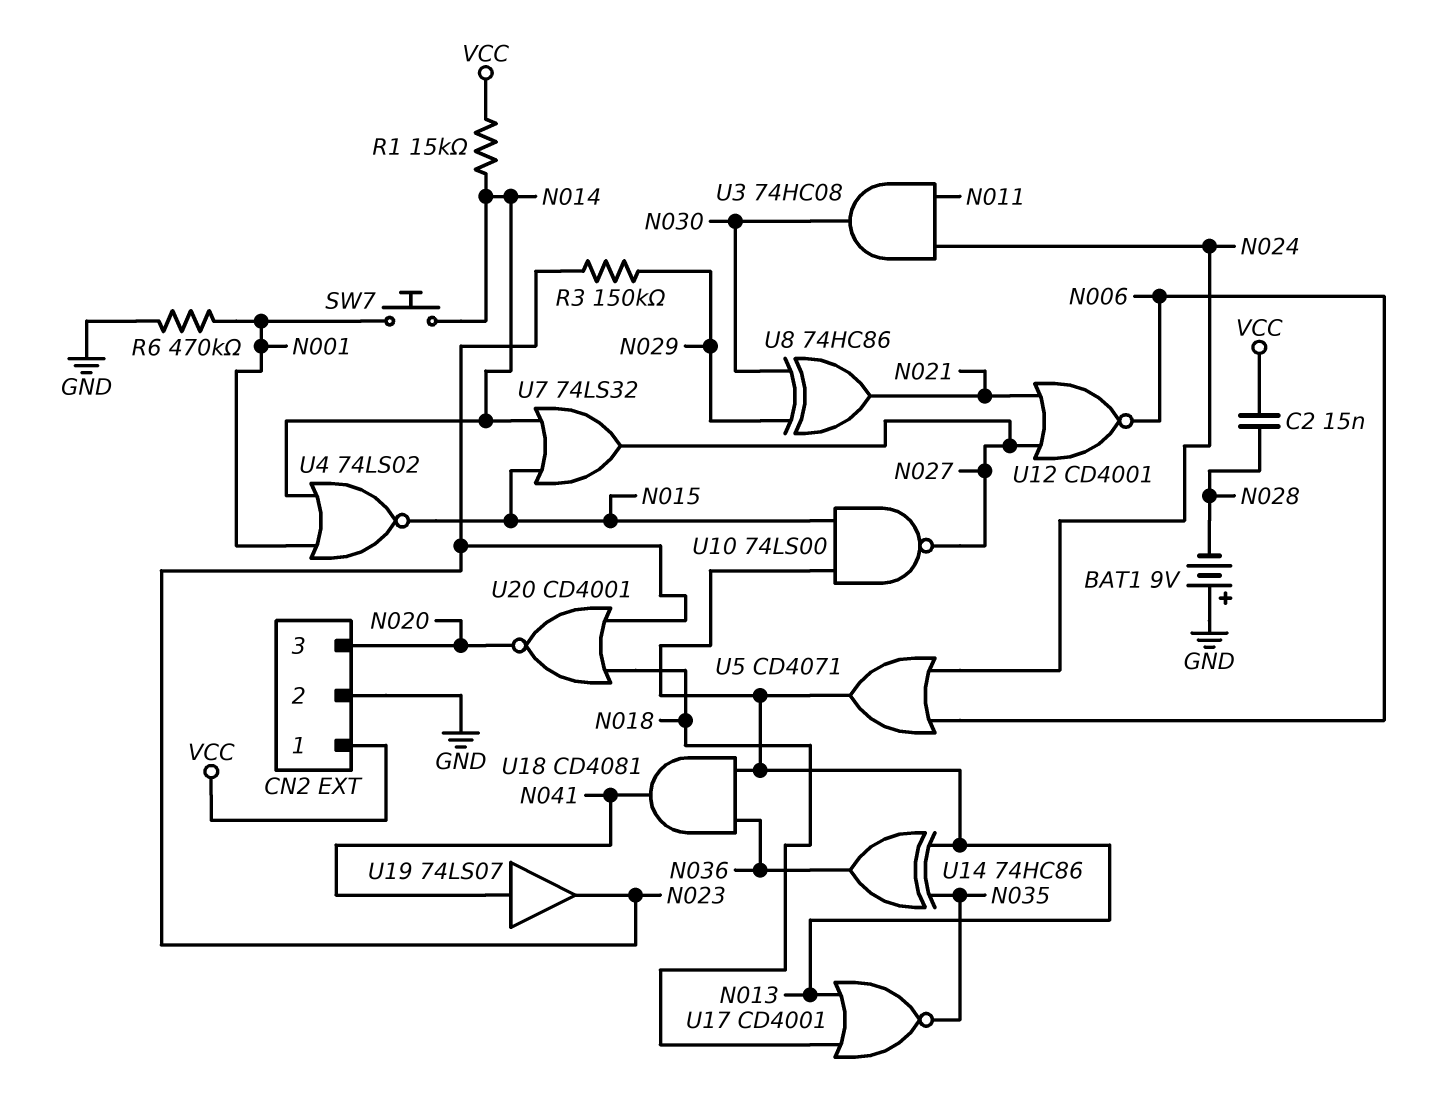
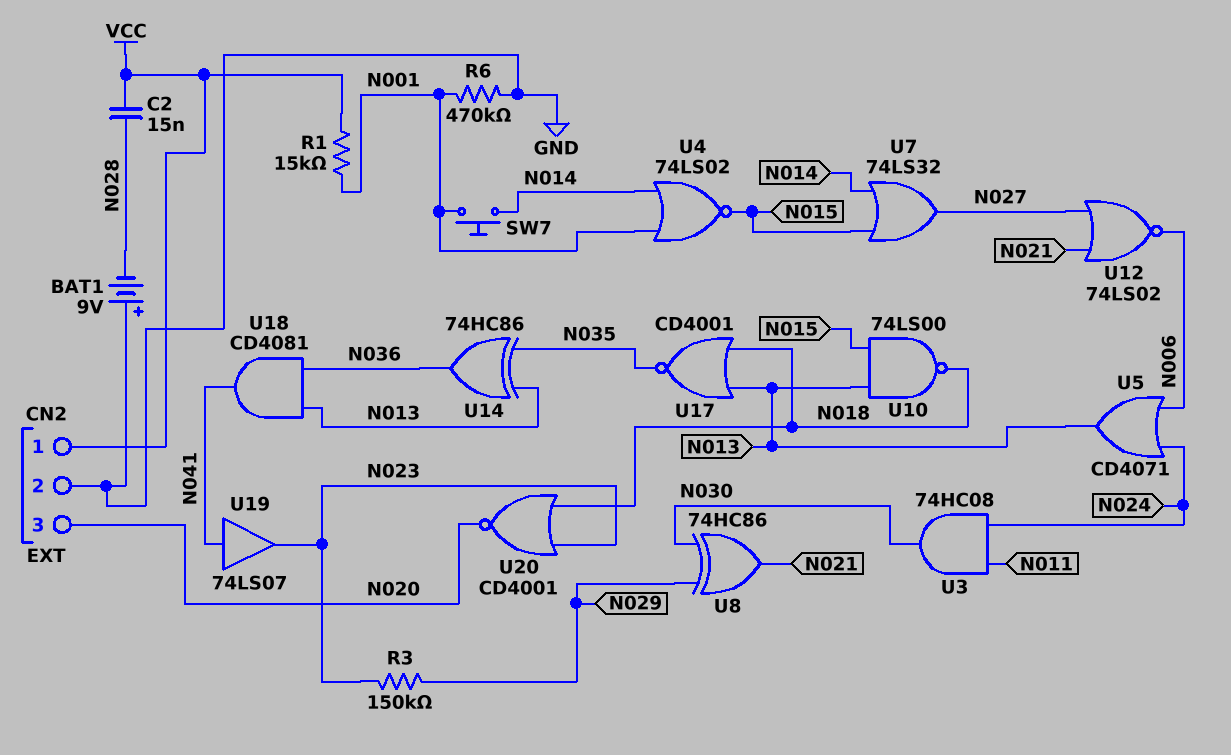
R1: 15k (N014, VCC) -> 15k (N001, VCC)
U10: NAND 74LS00 (in N013, in N015, out N027) -> NAND 74LS00 (in N013, in N015, out N018)
U12: NOR CD4001 (in N021, in N027, out N006) -> NOR 74LS02 (in N021, in N027, out N006)

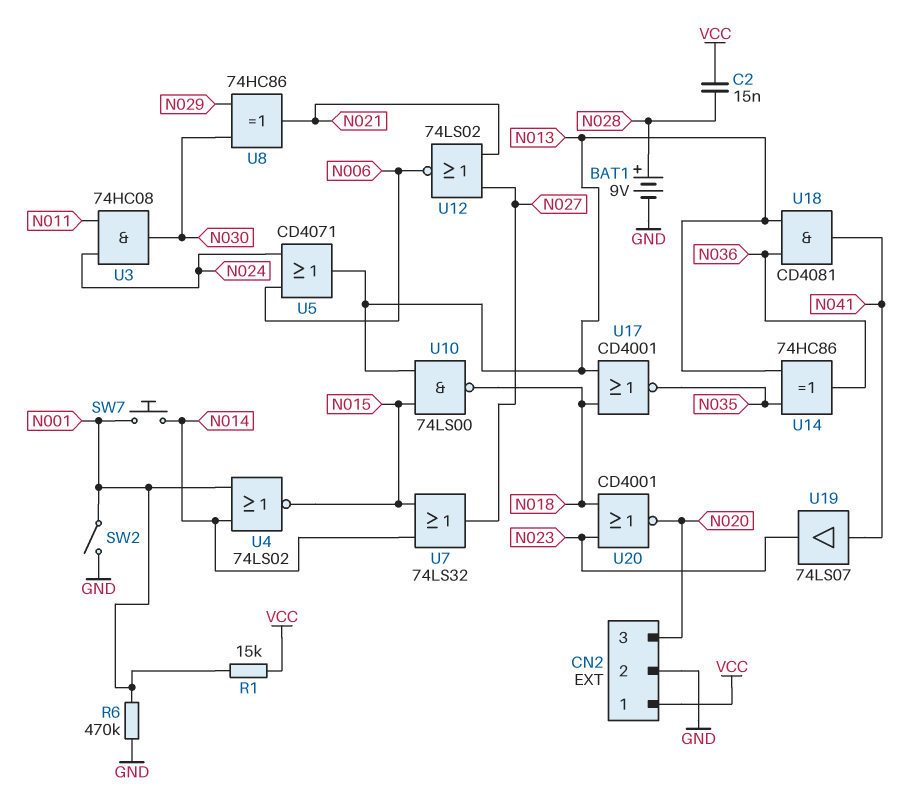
BAT1: 9V (plus GND, minus N028) -> 9V (plus N028, minus GND)
R3: 150k (N023, N029) -> none
SW2: none -> switch (GND, N001)

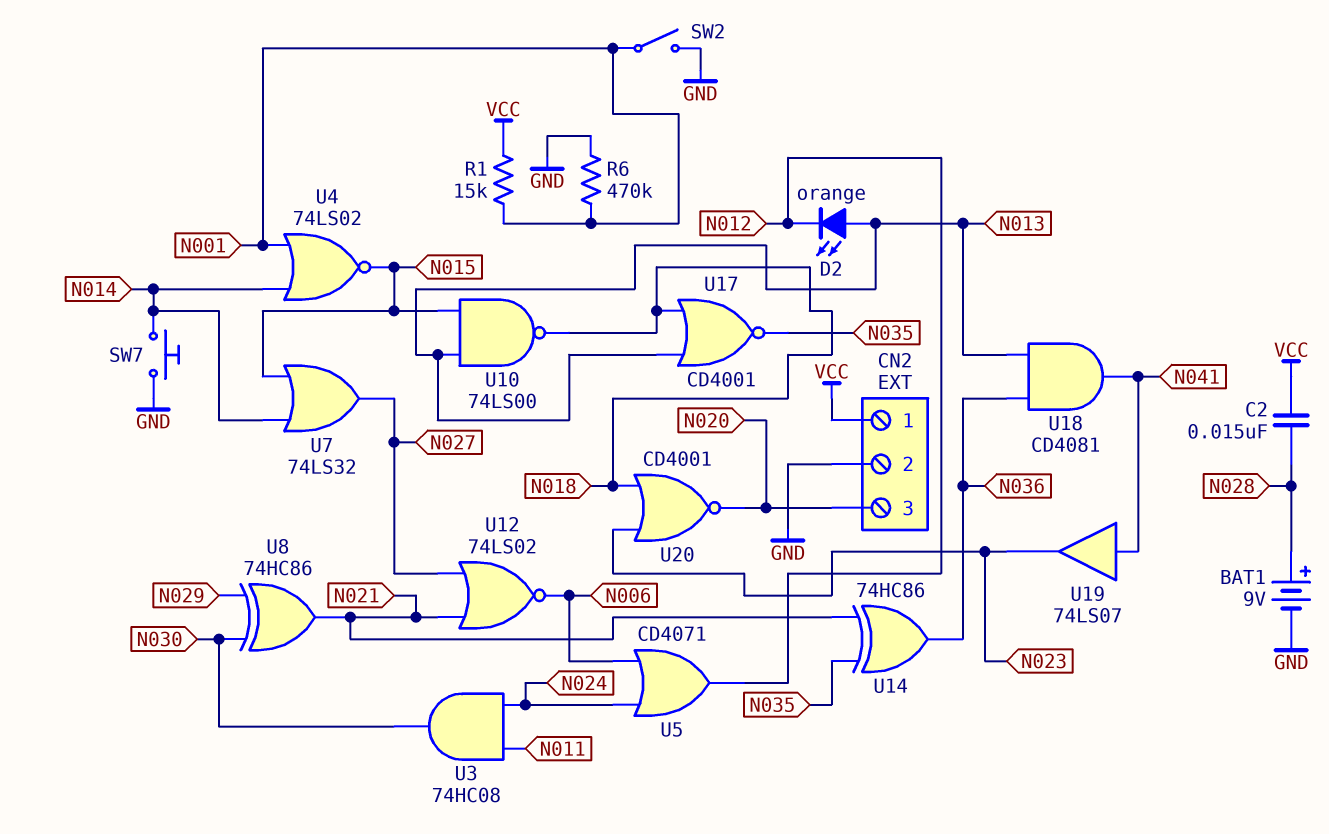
D2: none -> LED orange (A N013, K N012)
SW7: button (N001, N014) -> button (GND, N014)
U5: OR CD4071 (in N006, in N024, out N013) -> OR CD4071 (in N006, in N024, out N012)
U14: XOR 74HC86 (in N013, in N035, out N036) -> XOR 74HC86 (in N021, in N035, out N036)

